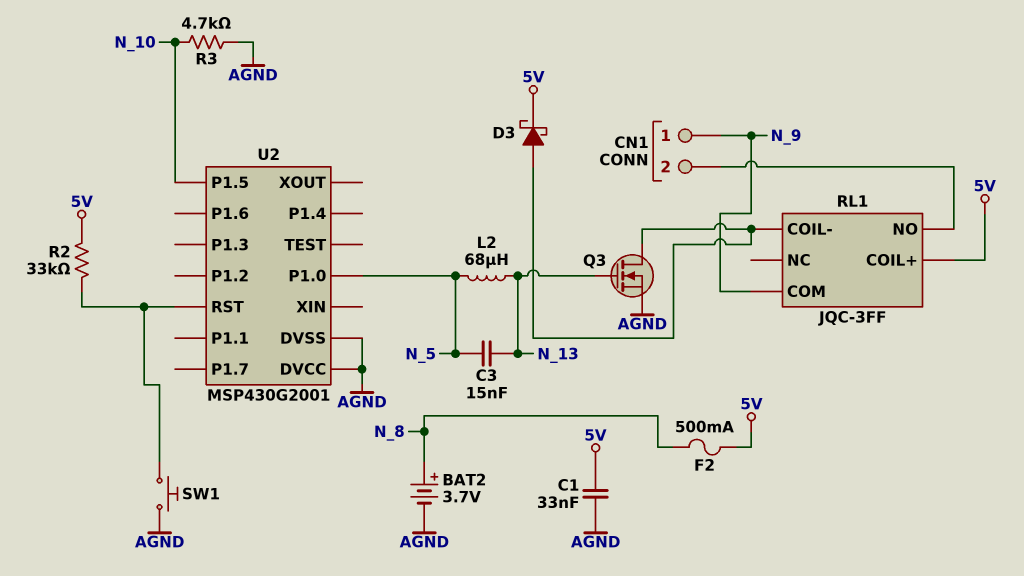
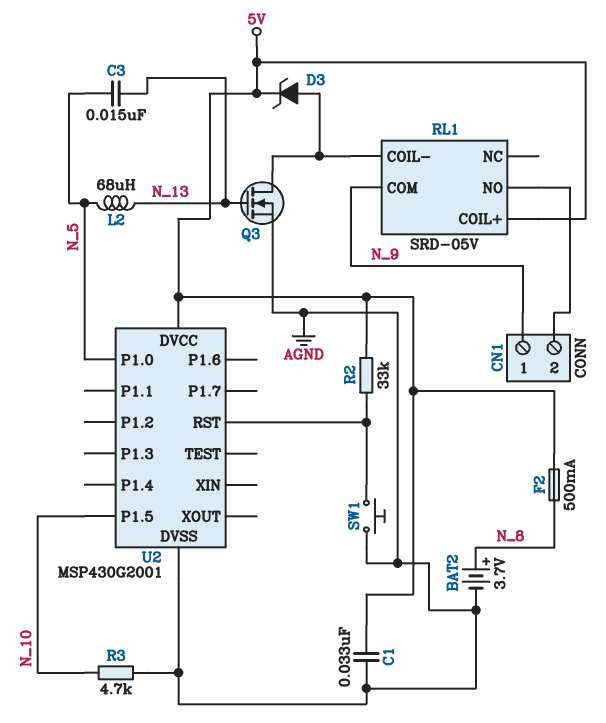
D3: schottky (A RL1/COIL-, K 5V) -> zener (A RL1/COIL-, K 5V)
RL1: JQC-3FF -> SRD-05V
U2 pin DVCC: AGND -> 5V

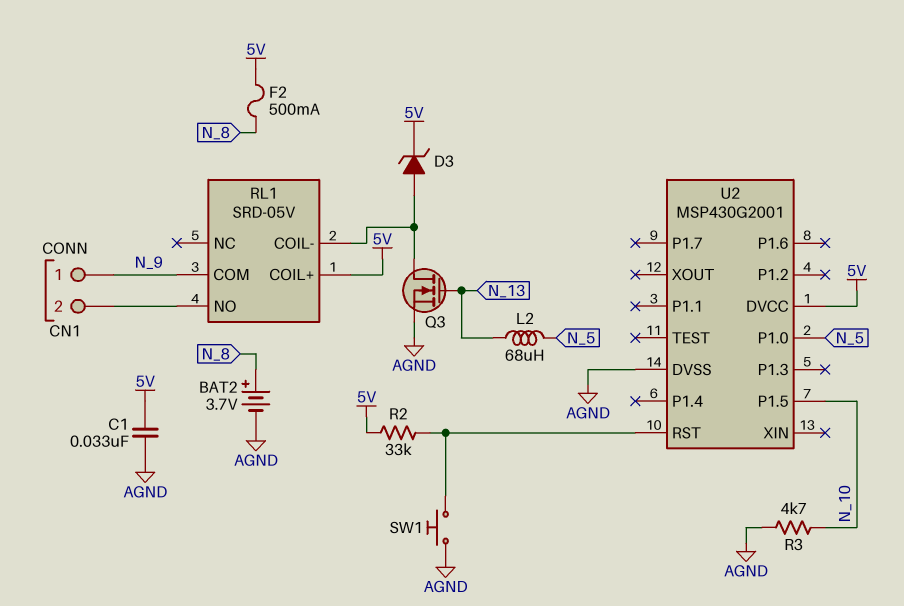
C3: 15nF (N_5, N_13) -> none

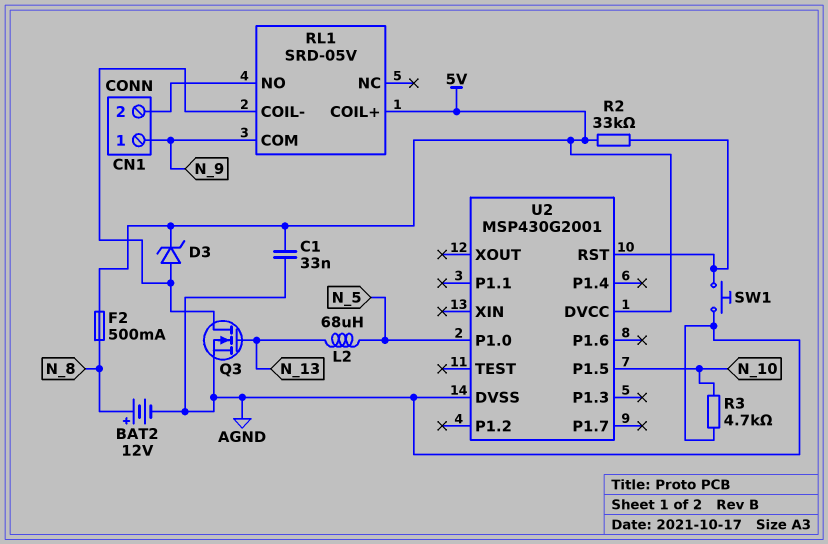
BAT2: 3.7V (plus N_8, minus AGND) -> 12V (plus N_8, minus AGND)

